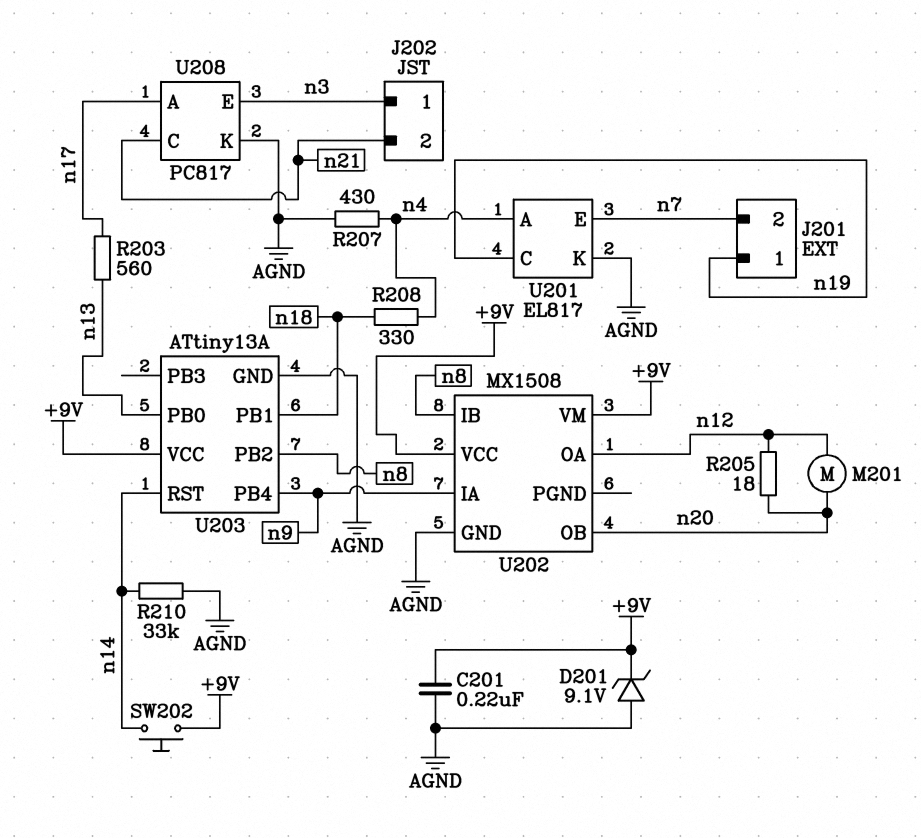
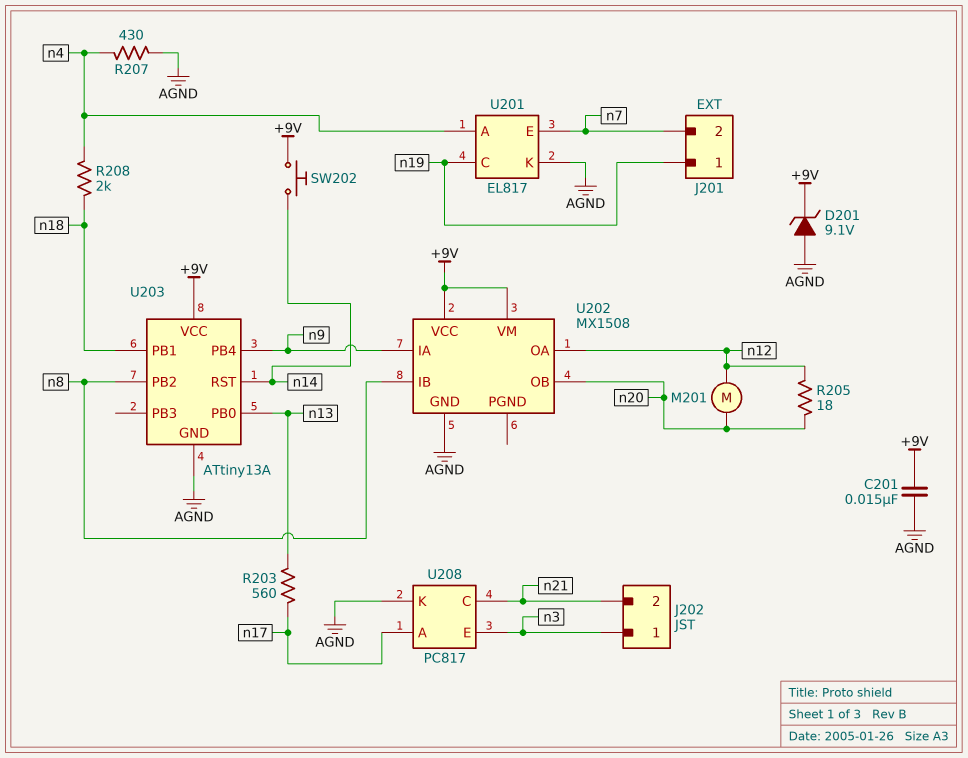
C201: 220nF (+9V, AGND) -> 15nF (+9V, AGND)
R208: 330 (n4, n18) -> 2k (n4, n18)
R210: 33k (AGND, n14) -> none

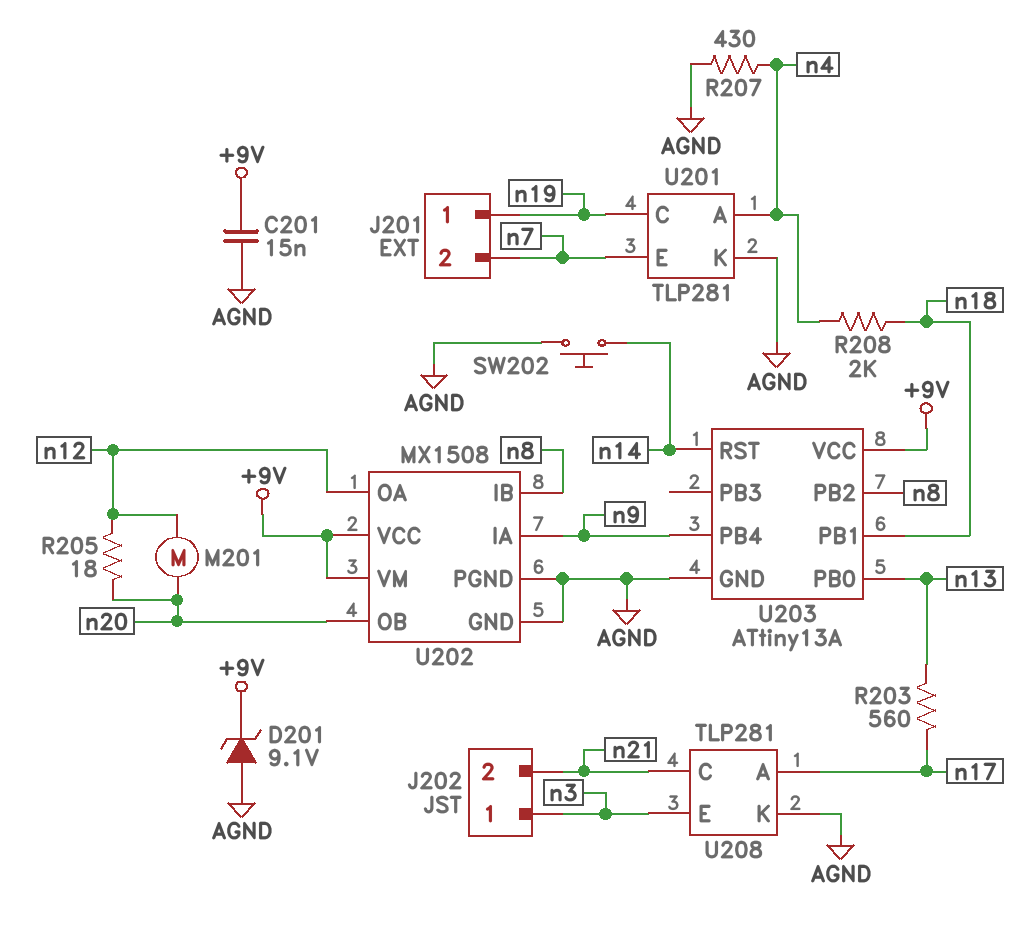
SW202: button (+9V, n14) -> button (AGND, n14)
U201: EL817 -> TLP281
U202 pin PGND: none -> AGND
U208: PC817 -> TLP281

